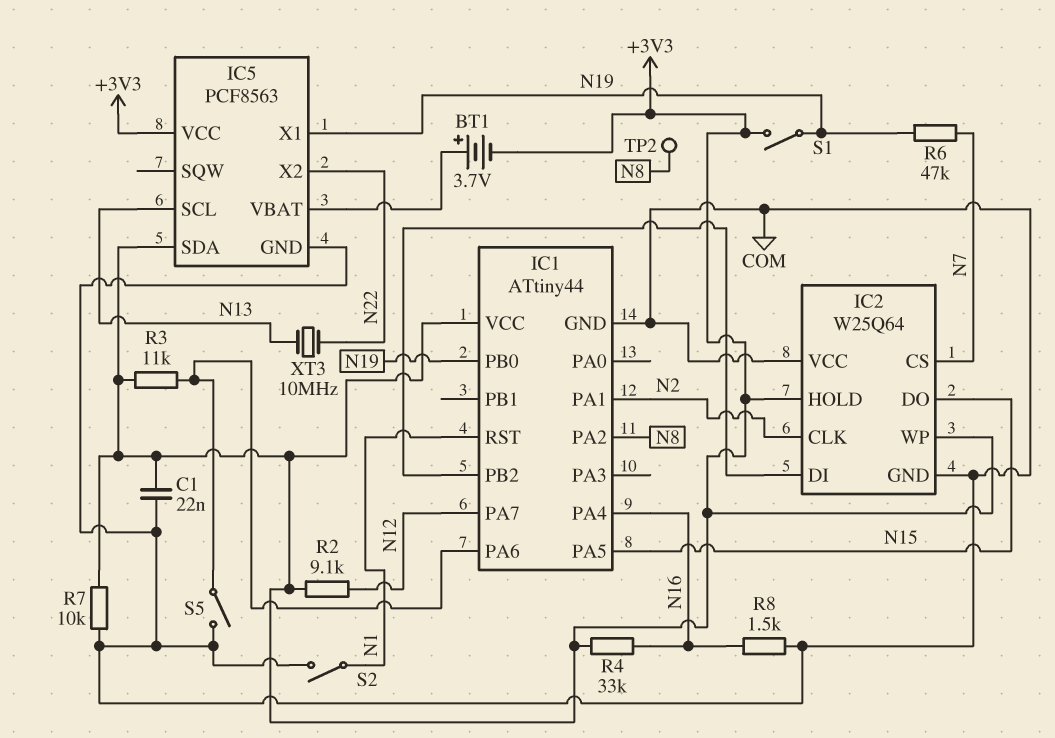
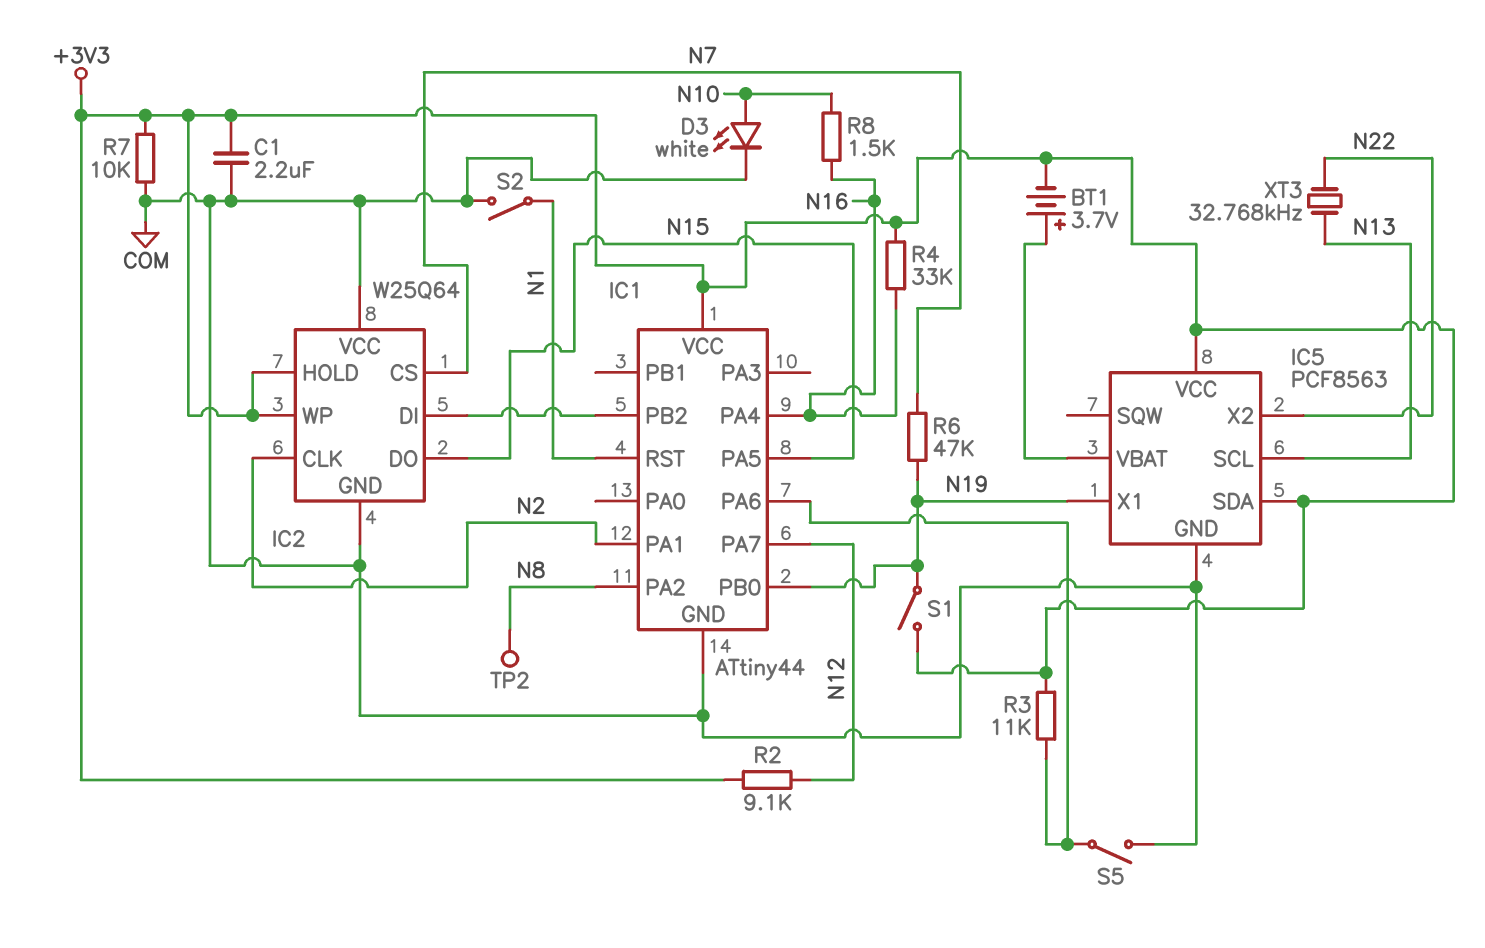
C1: 22nF (+3V3, COM) -> 2.2uF (+3V3, COM)
D3: none -> LED white (A N10, K COM)
R8: 1.5k (COM, N16) -> 1.5k (N10, N16)
XT3: 10MHz (N13, N22) -> 32.768kHz (N13, N22)

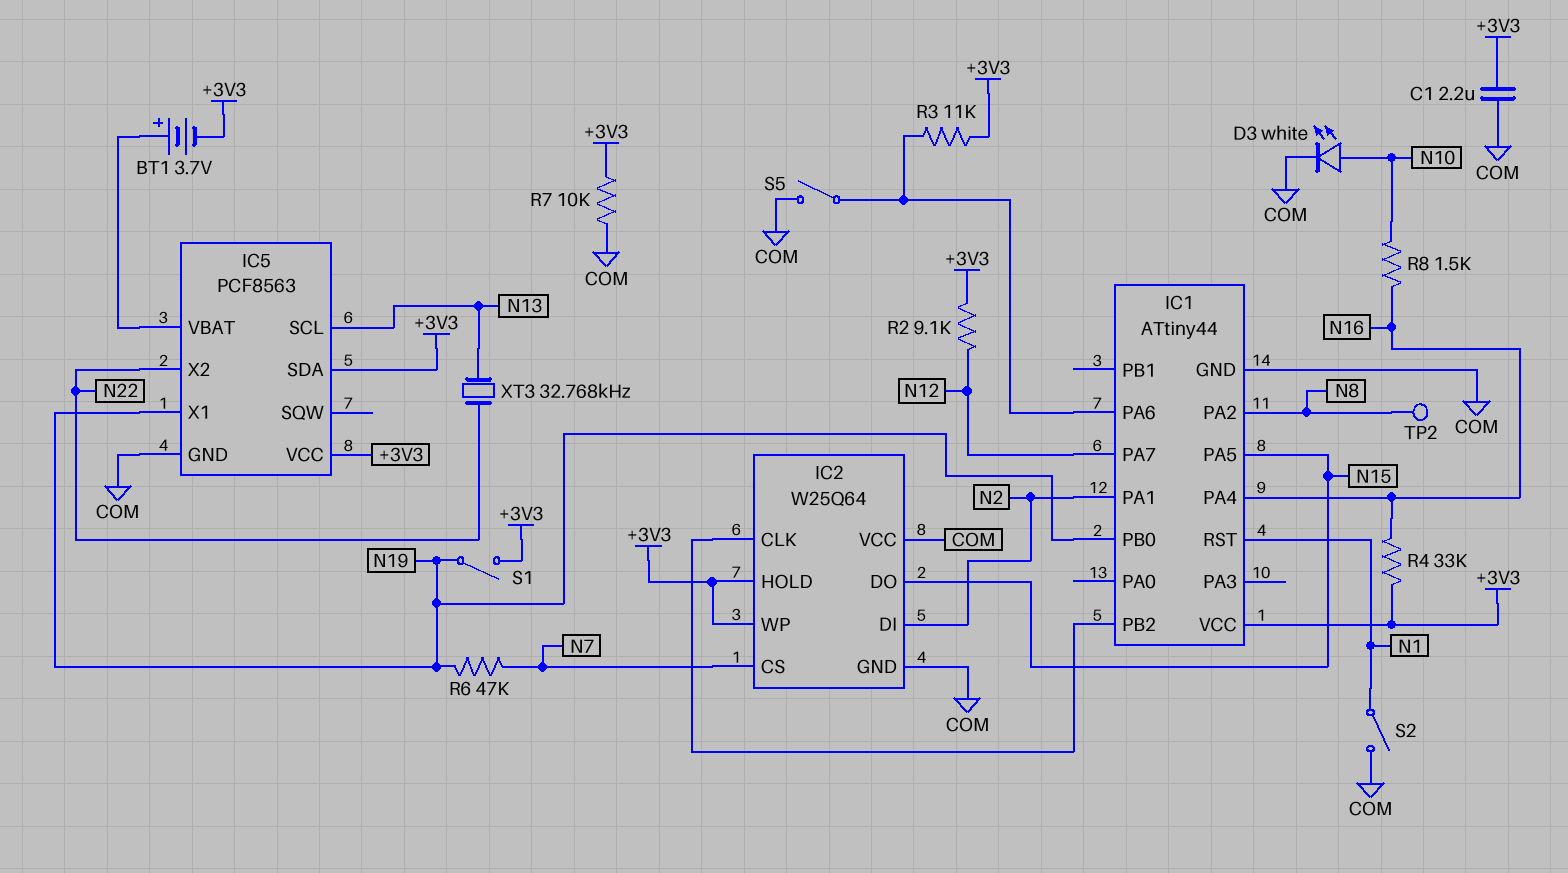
IC2 pin CLK: N2 -> IC1/PB2
IC2 pin DI: IC1/PB2 -> N2

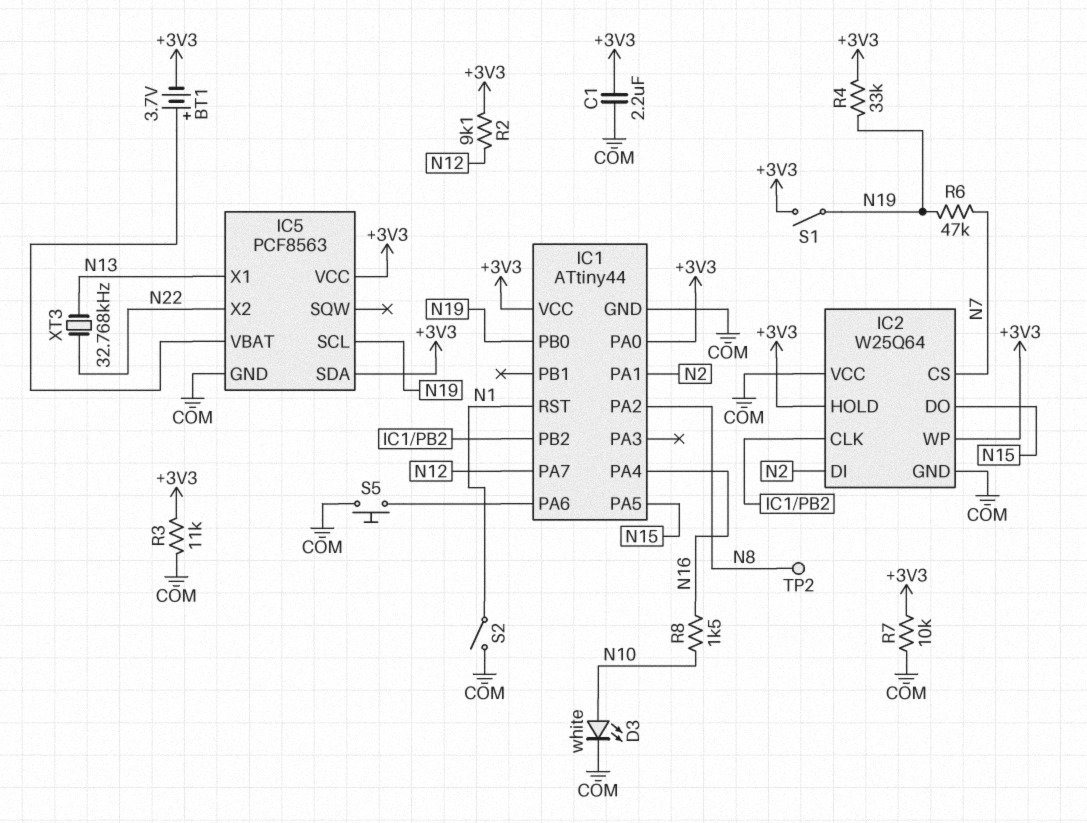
IC1 pin PA0: none -> +3V3
IC5 pin SCL: N13 -> N19
IC5 pin X1: N19 -> N13
R3: 11k (+3V3, IC1/PA6) -> 11k (+3V3, COM)
R4: 33k (+3V3, N16) -> 33k (+3V3, N19)
S5: switch (COM, IC1/PA6) -> button (COM, IC1/PA6)

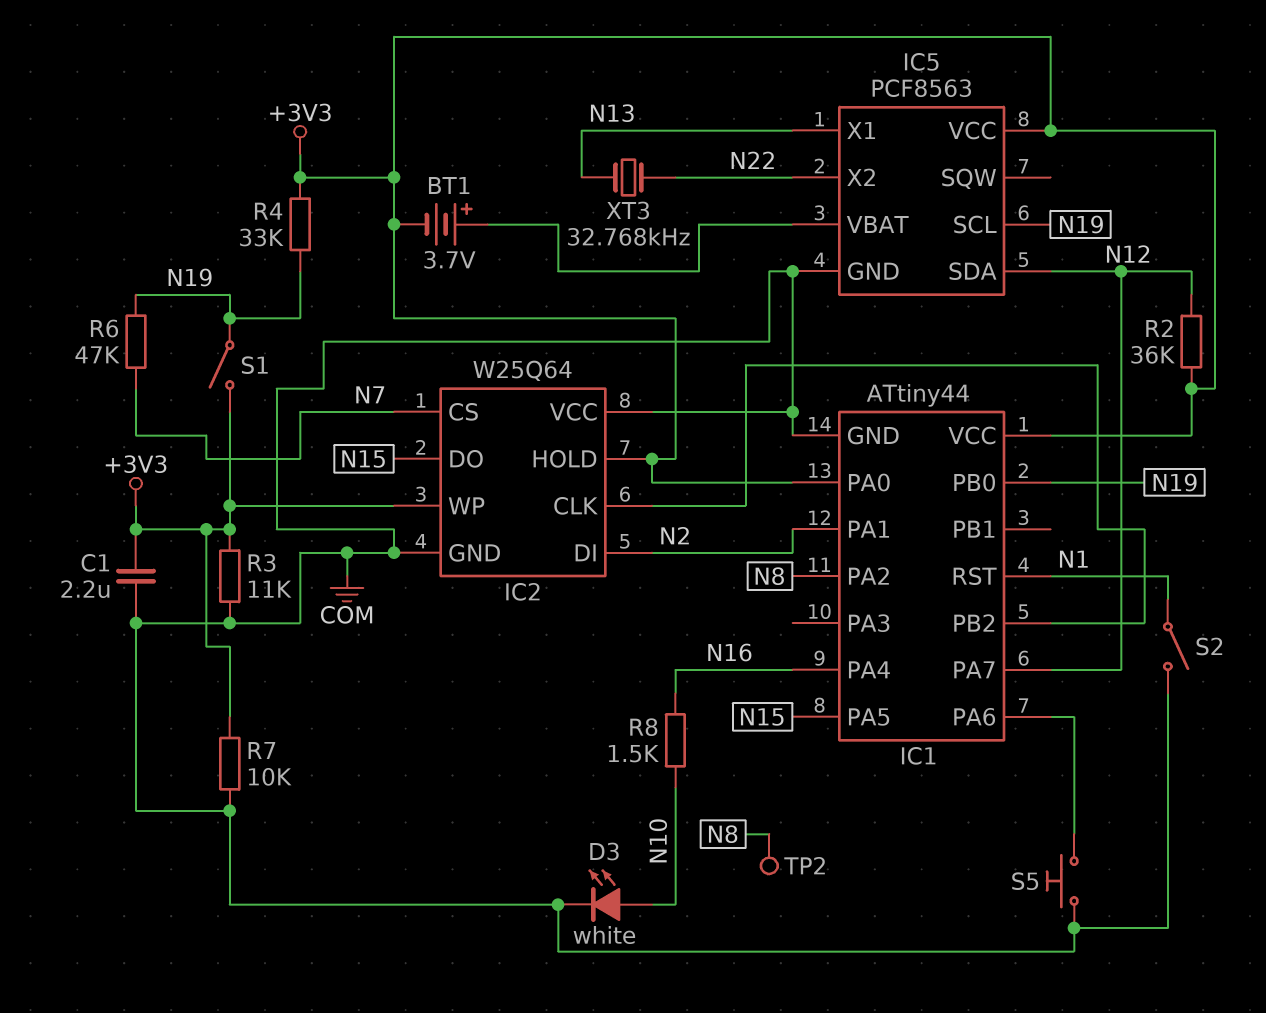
IC5 pin SDA: +3V3 -> N12
R2: 9.1k (+3V3, N12) -> 36k (+3V3, N12)

